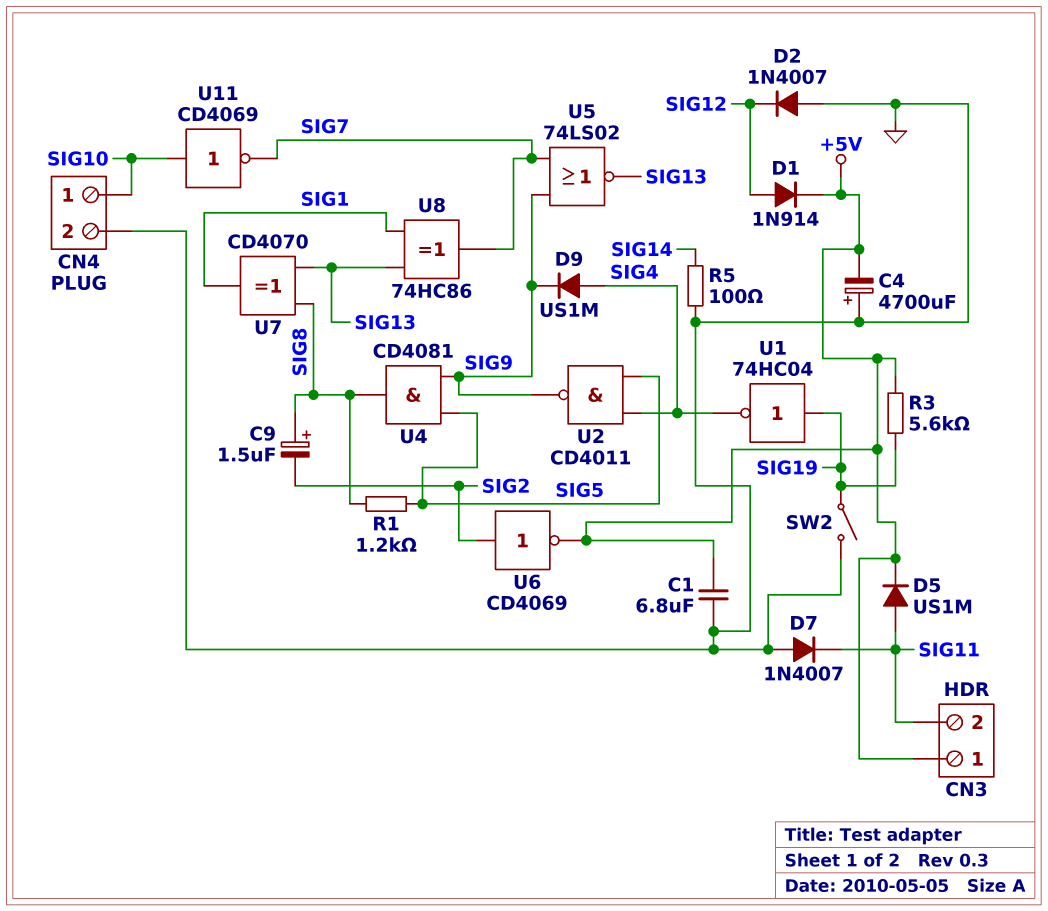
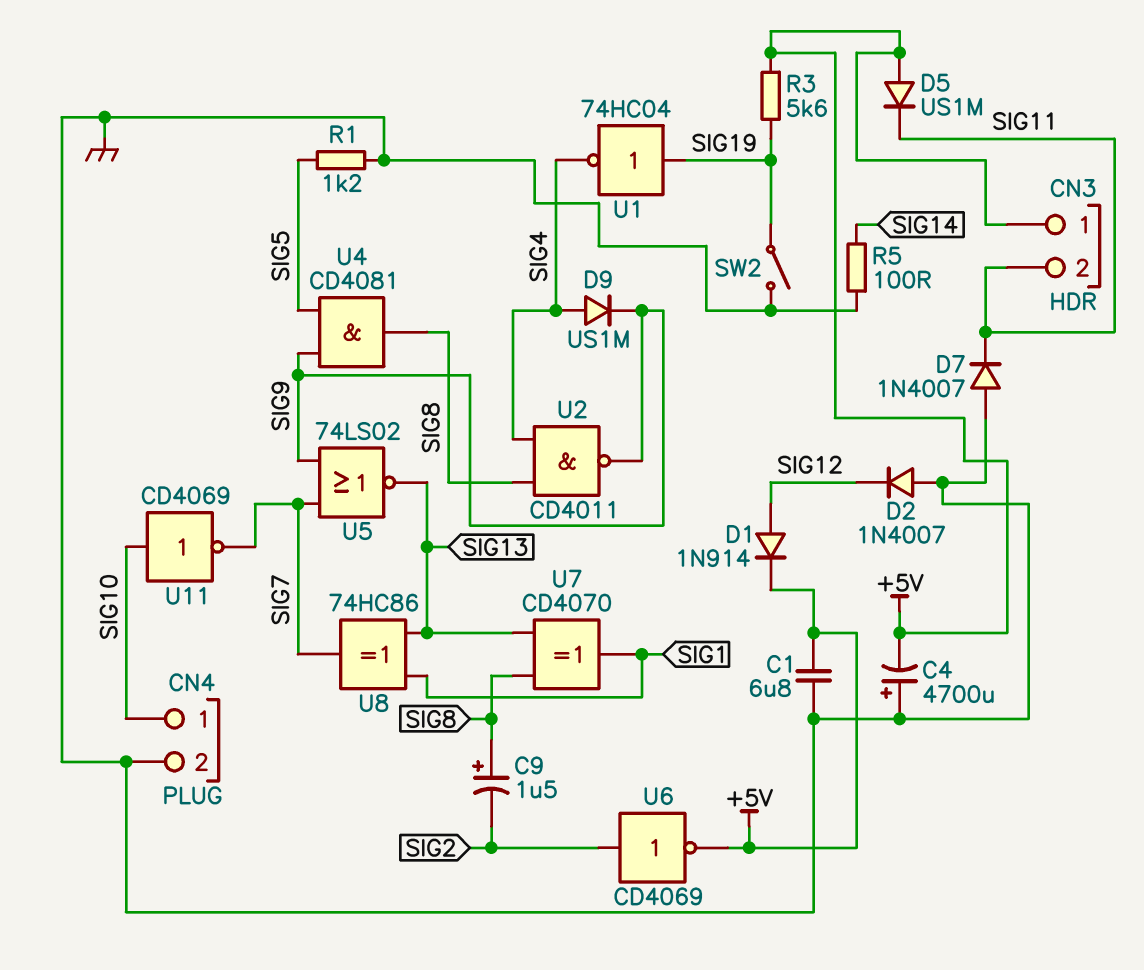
D5: diode US1M (A SIG11, K +5V) -> diode US1M (A +5V, K SIG11)
R1: 1.2k (SIG5, SIG8) -> 1.2k (GND, SIG5)
U2: NAND CD4011 (in SIG4, in SIG5, out SIG9) -> NAND CD4011 (in SIG4, in SIG8, out SIG9)

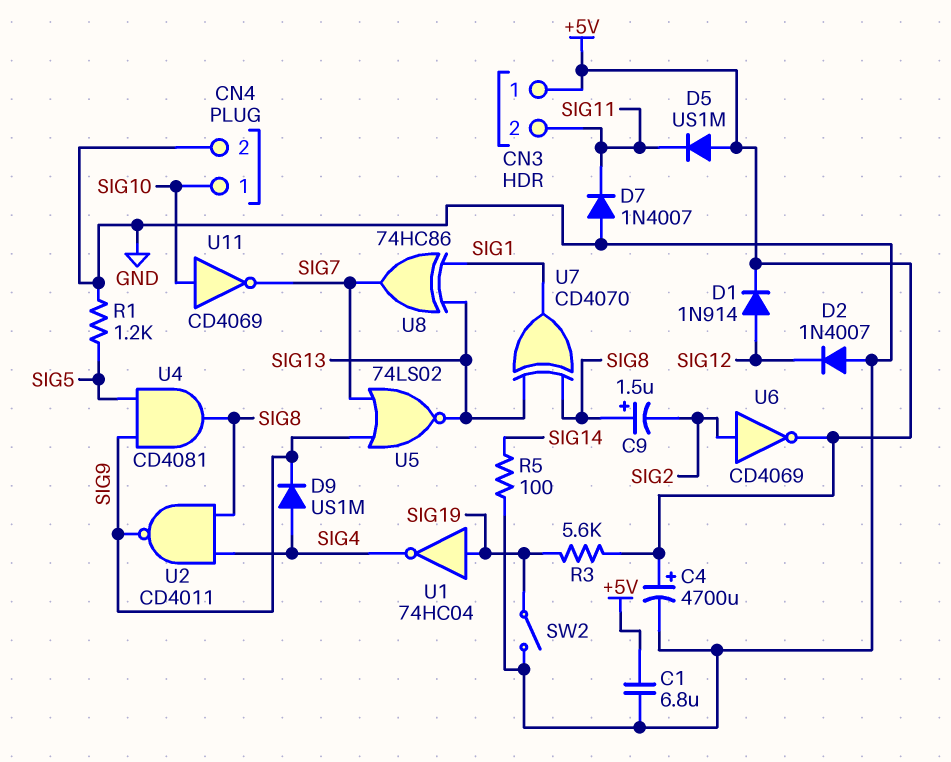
C4: 4700uF (plus GND, minus +5V) -> 4700uF (plus +5V, minus GND)

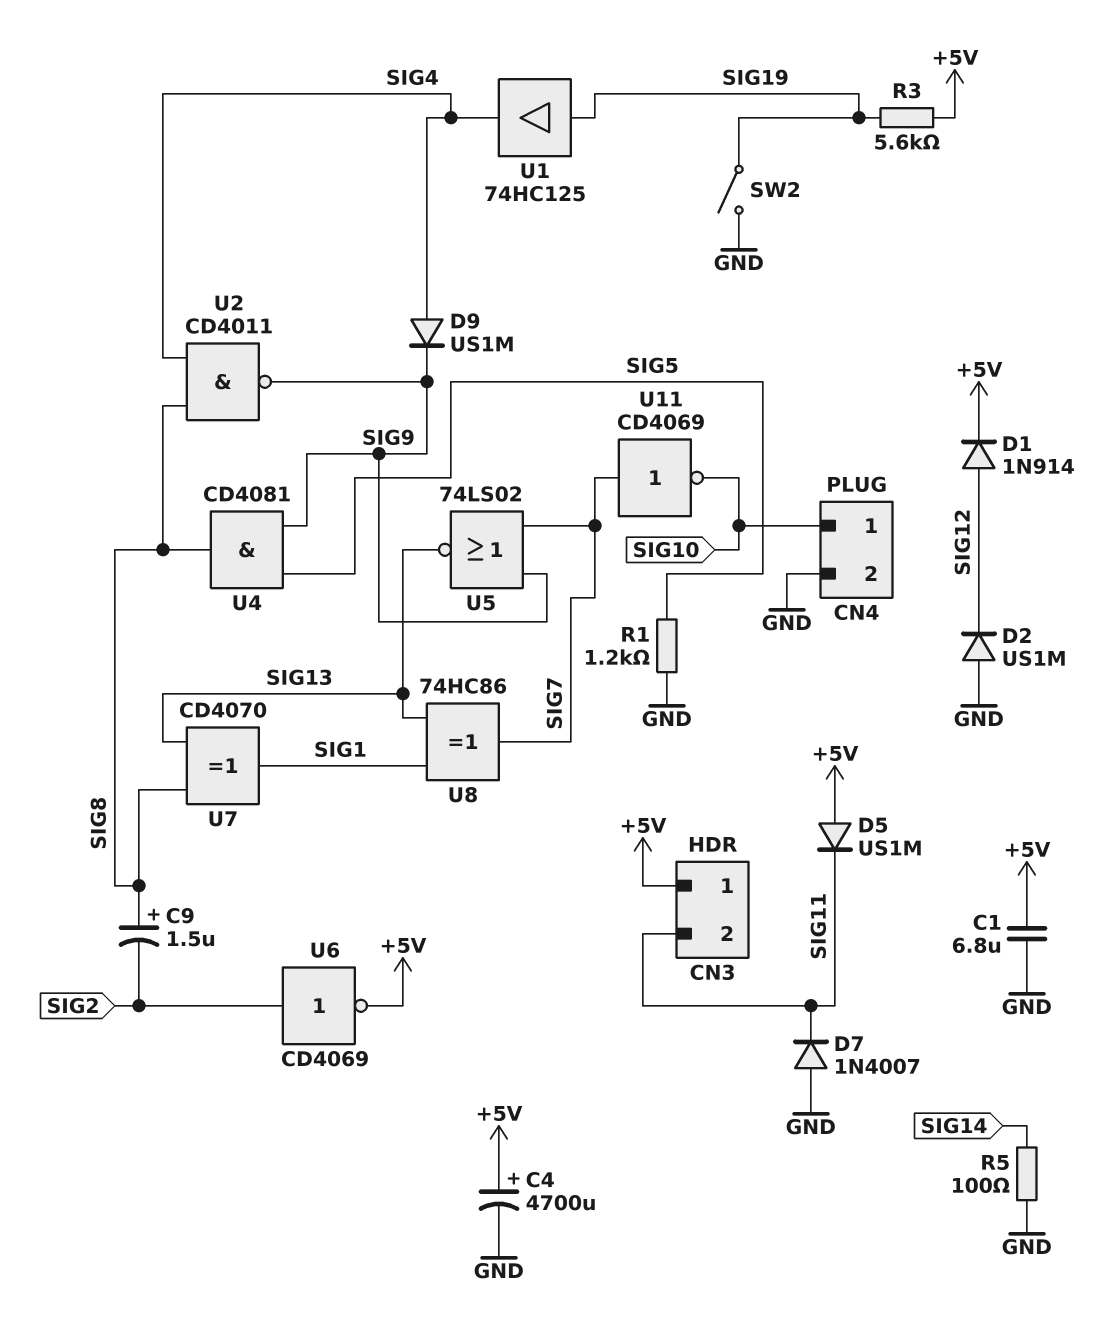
D2: diode 1N4007 (A GND, K SIG12) -> diode US1M (A GND, K SIG12)
U1: NOT 74HC04 (in SIG19, out SIG4) -> buffer 74HC125 (in SIG19, out SIG4)
U11: NOT CD4069 (in SIG10, out SIG7) -> NOT CD4069 (in SIG7, out SIG10)

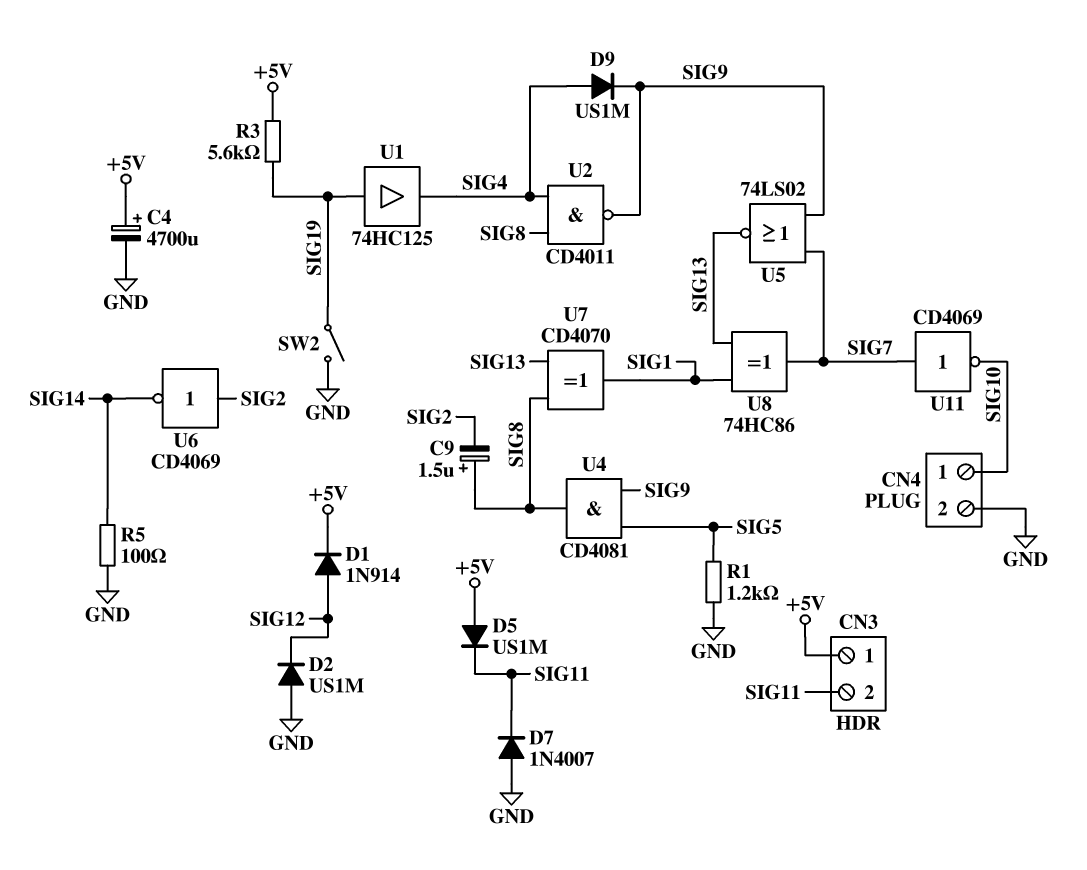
C1: 6.8uF (+5V, GND) -> none
U6: NOT CD4069 (in SIG2, out +5V) -> NOT CD4069 (in SIG2, out SIG14)

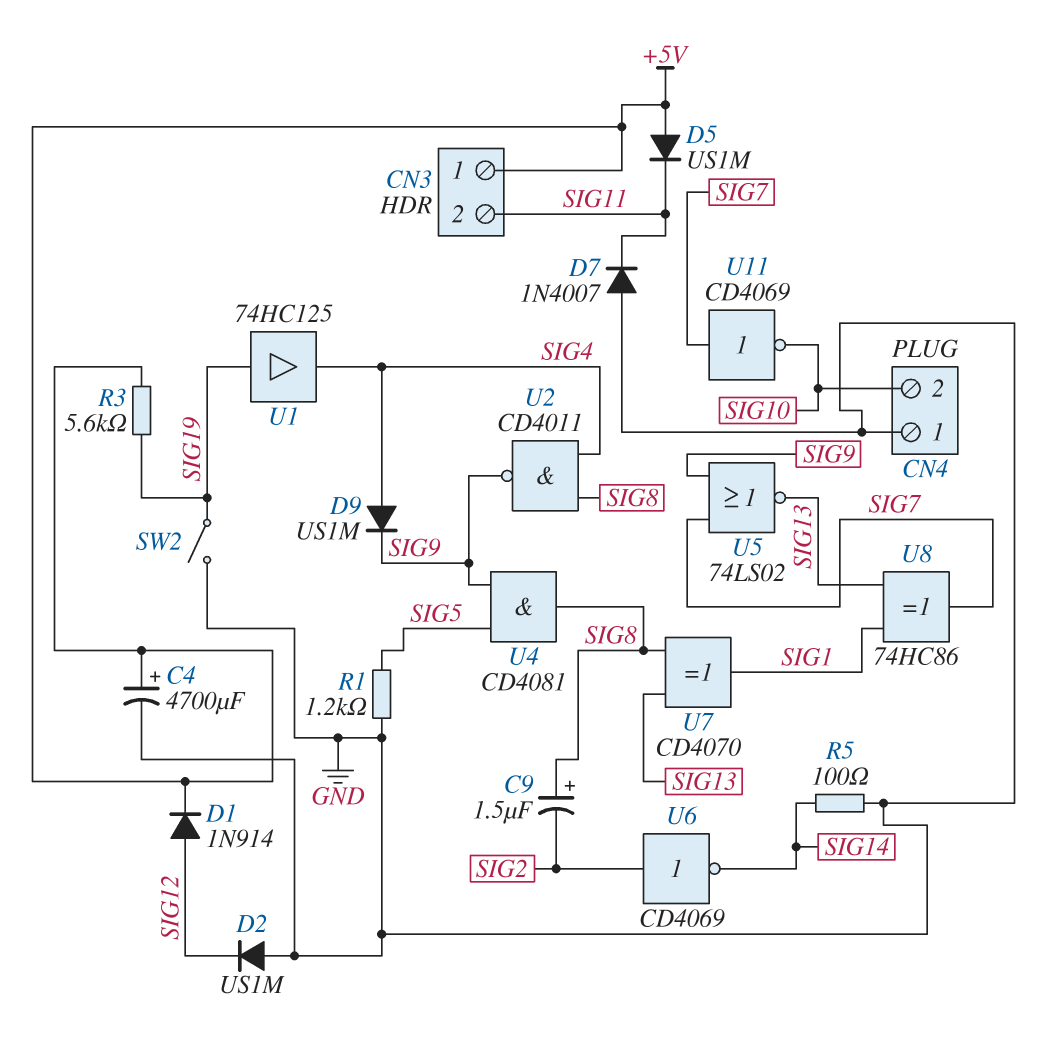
CN4 pin 1: SIG10 -> GND
CN4 pin 2: GND -> SIG10

